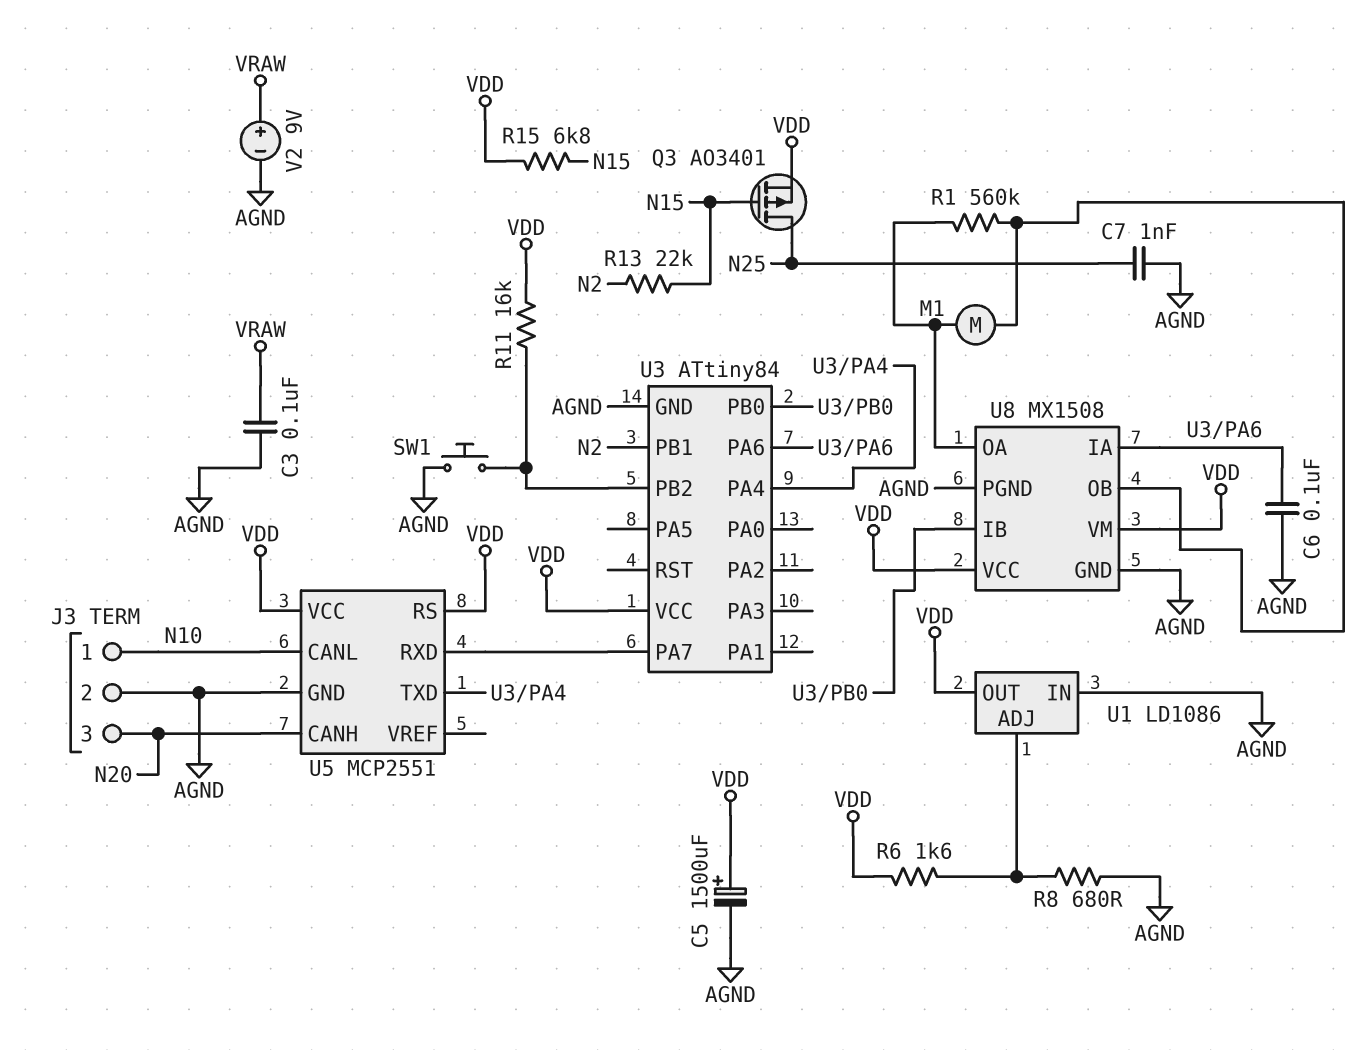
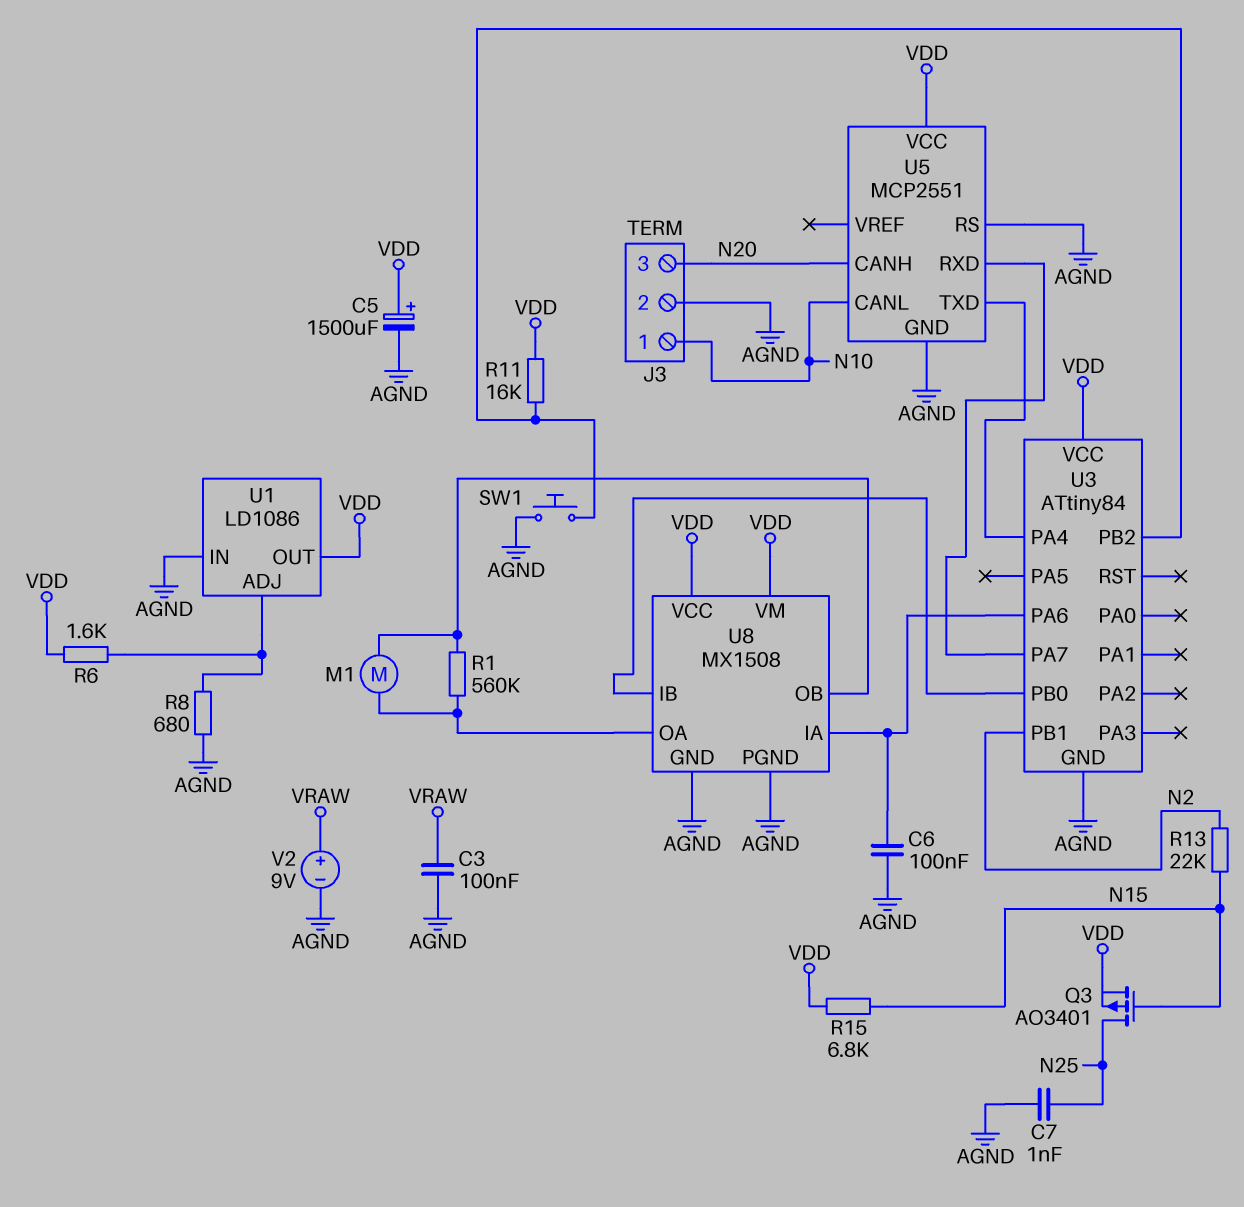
U5 pin RS: VDD -> AGND

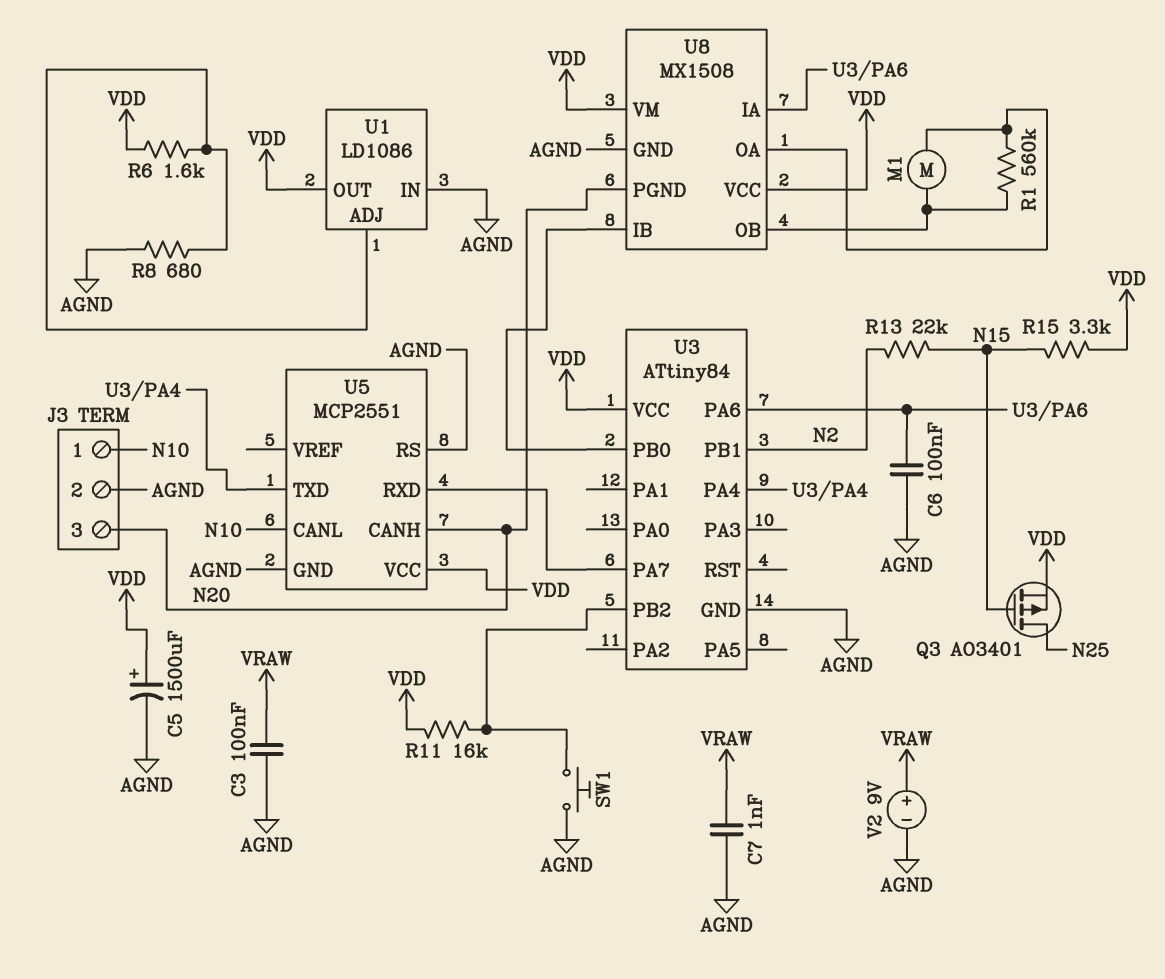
C7: 1nF (AGND, N25) -> 1nF (AGND, VRAW)
R15: 6.8k (N15, VDD) -> 3.3k (N15, VDD)
U8 pin PGND: AGND -> N20

